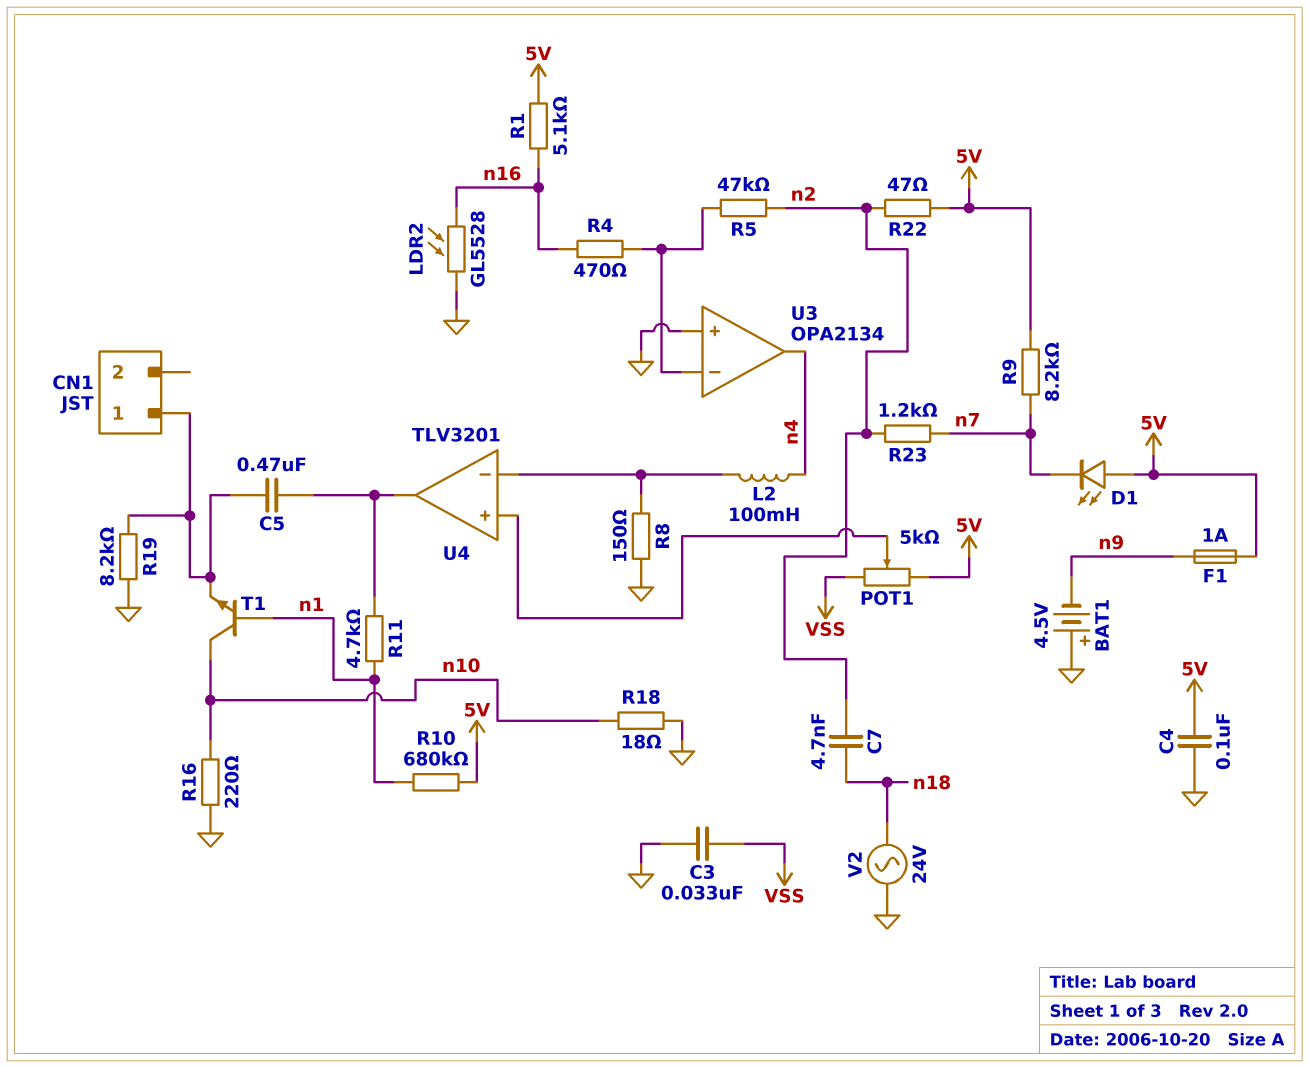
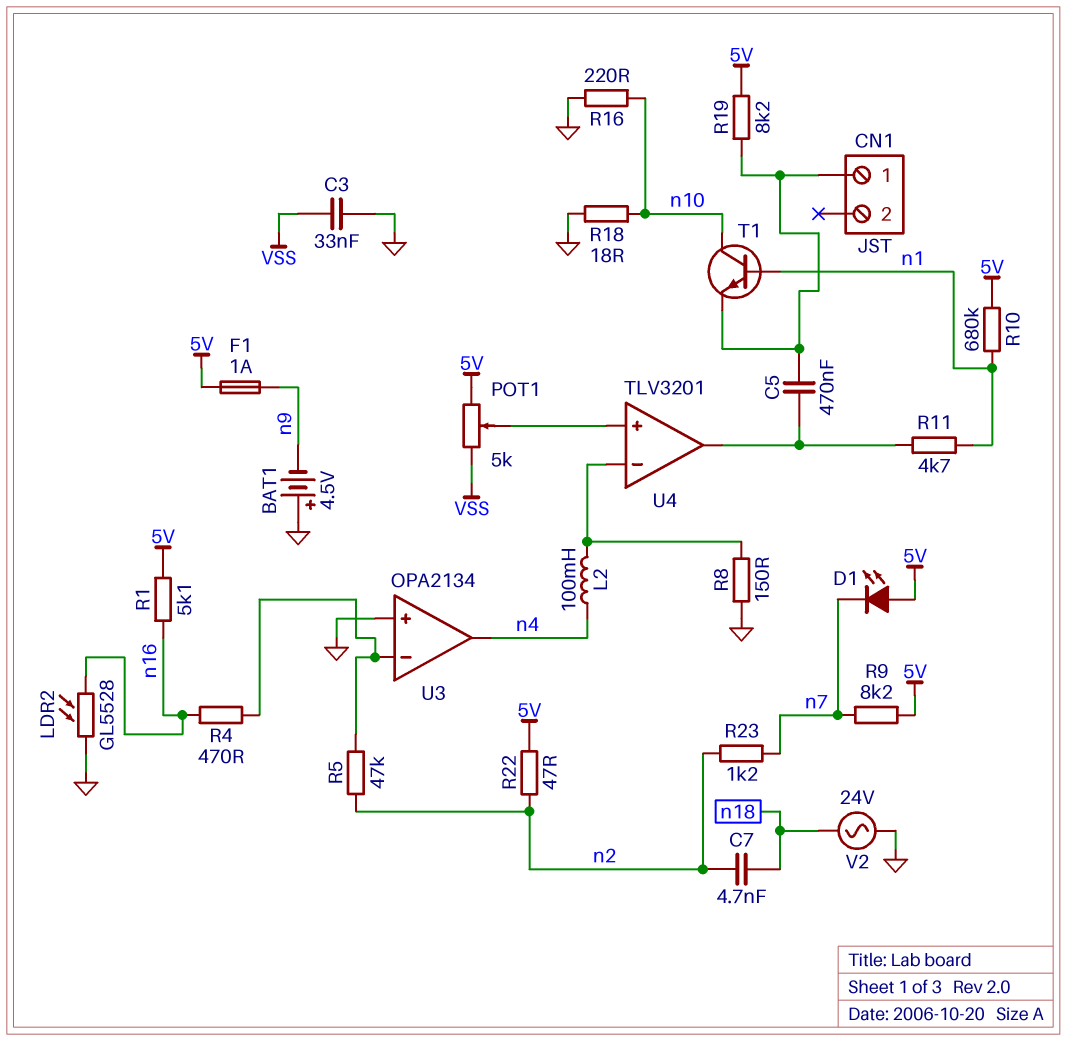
C4: 100nF (5V, GND) -> none
R19: 8.2k (CN1/1, GND) -> 8.2k (5V, CN1/1)

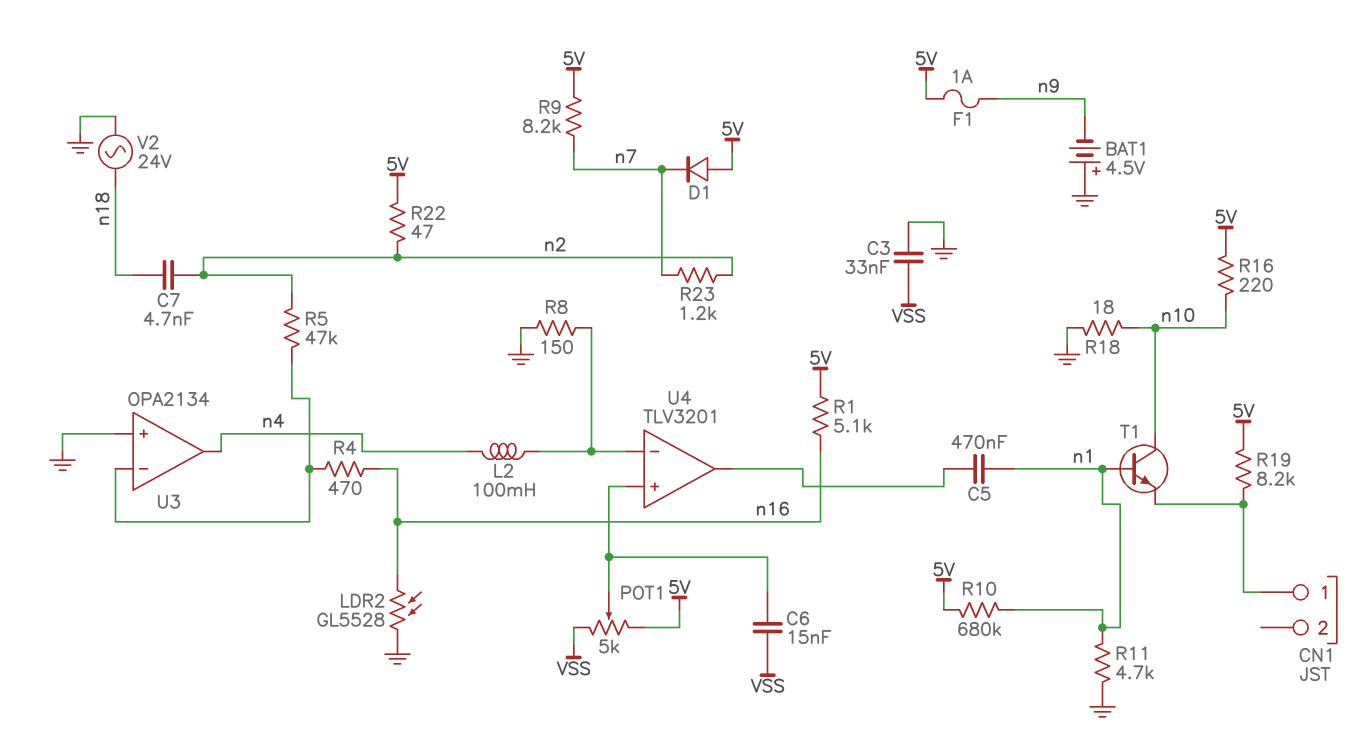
C5: 470nF (CN1/1, U4/out) -> 470nF (U4/out, n1)
C6: none -> 15nF (U4/in+, VSS)
D1: LED (A 5V, K n7) -> diode (A 5V, K n7)
R11: 4.7k (U4/out, n1) -> 4.7k (GND, n1)
R16: 220 (GND, n10) -> 220 (5V, n10)

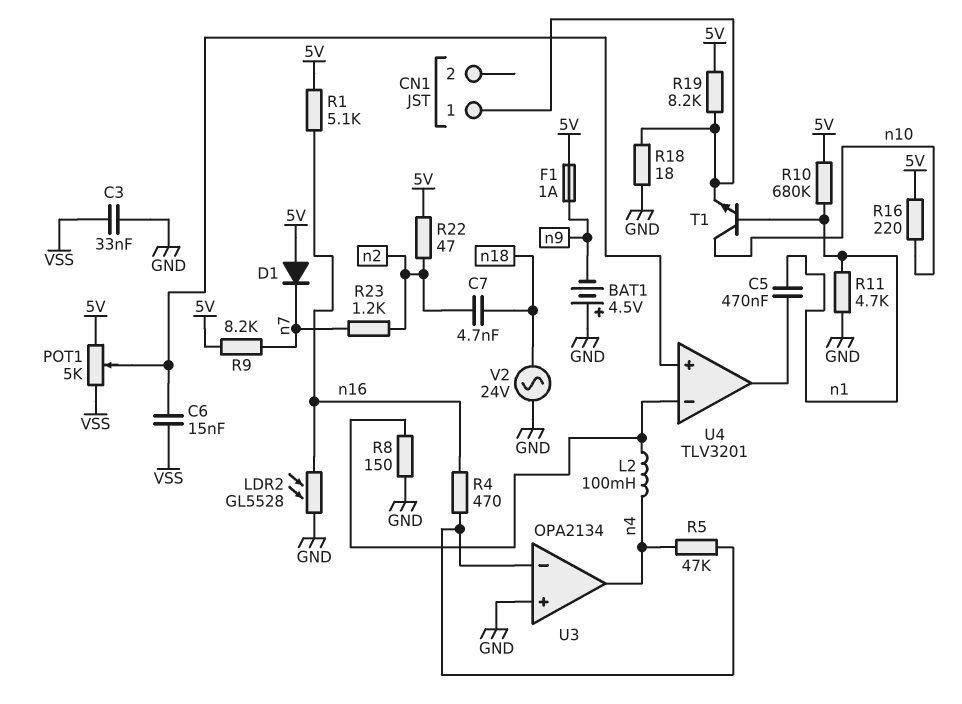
R5: 47k (U3/in-, n2) -> 47k (U3/in-, n4)
R18: 18 (GND, n10) -> 18 (CN1/1, GND)

